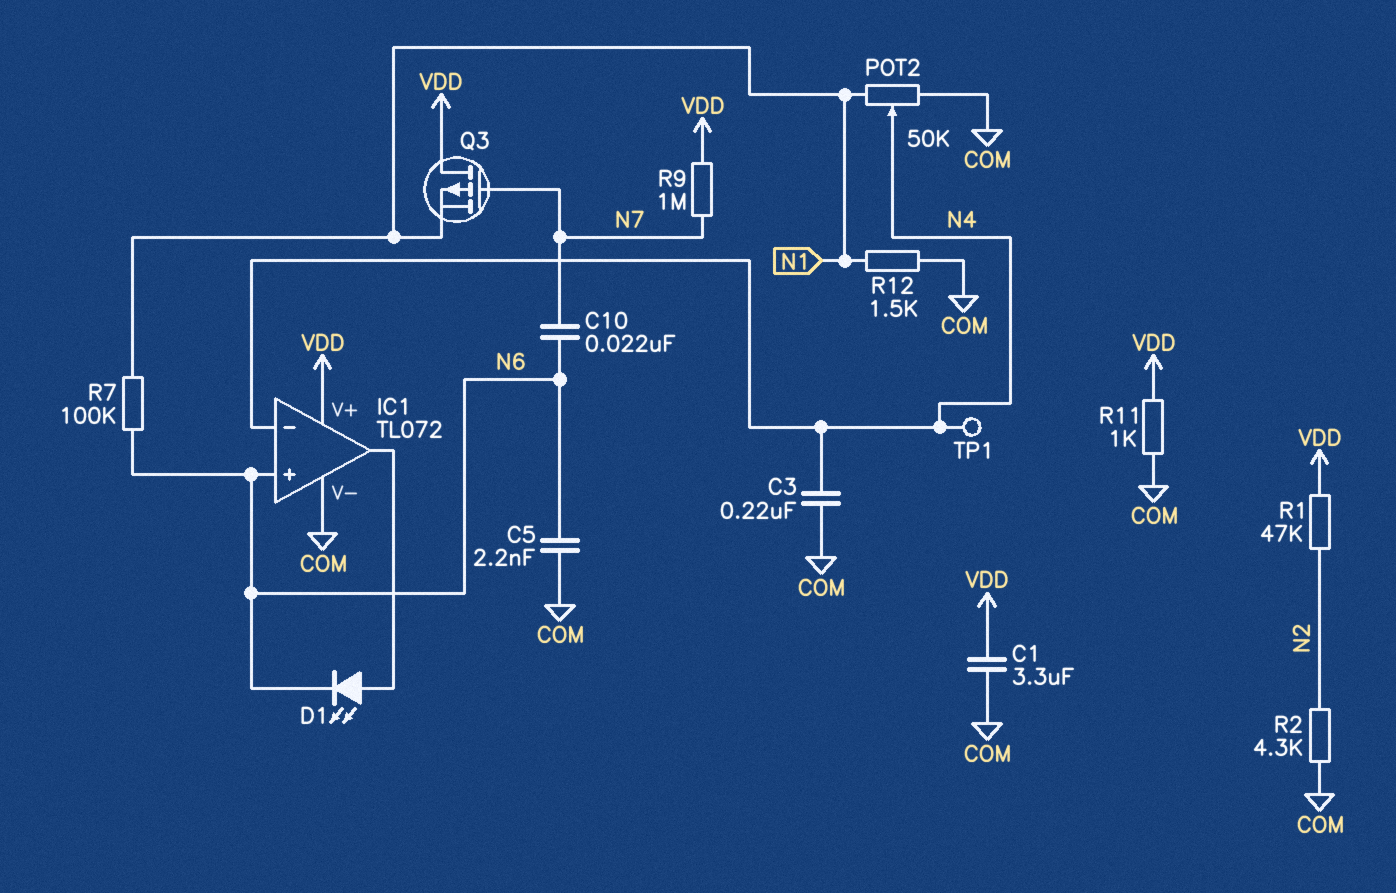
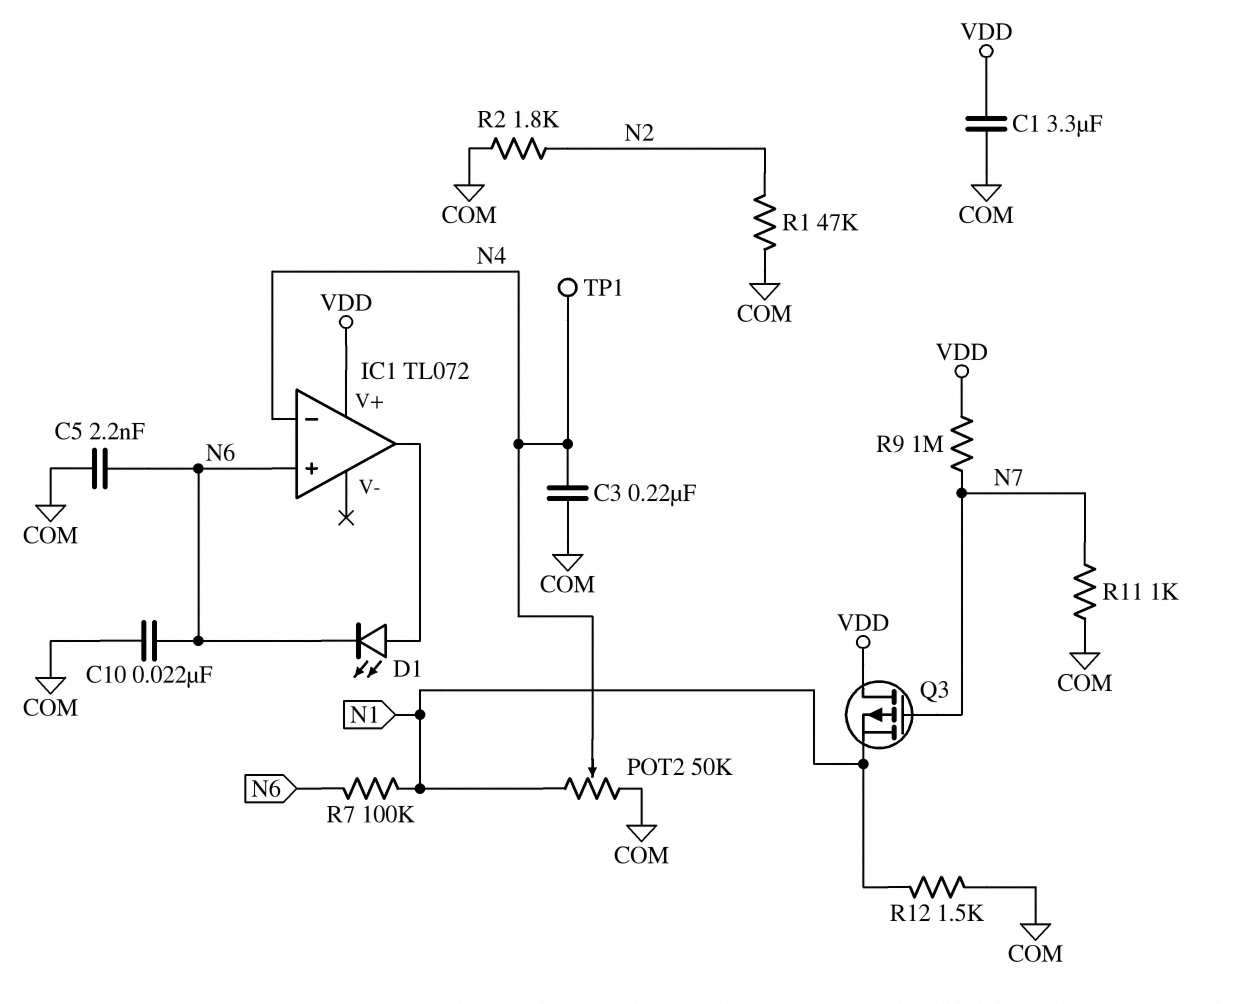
C10: 22nF (N6, N7) -> 22nF (COM, N6)
IC1 pin V-: COM -> none
R1: 47k (N2, VDD) -> 47k (COM, N2)
R2: 4.3k (COM, N2) -> 1.8k (COM, N2)
R11: 1k (COM, VDD) -> 1k (COM, N7)

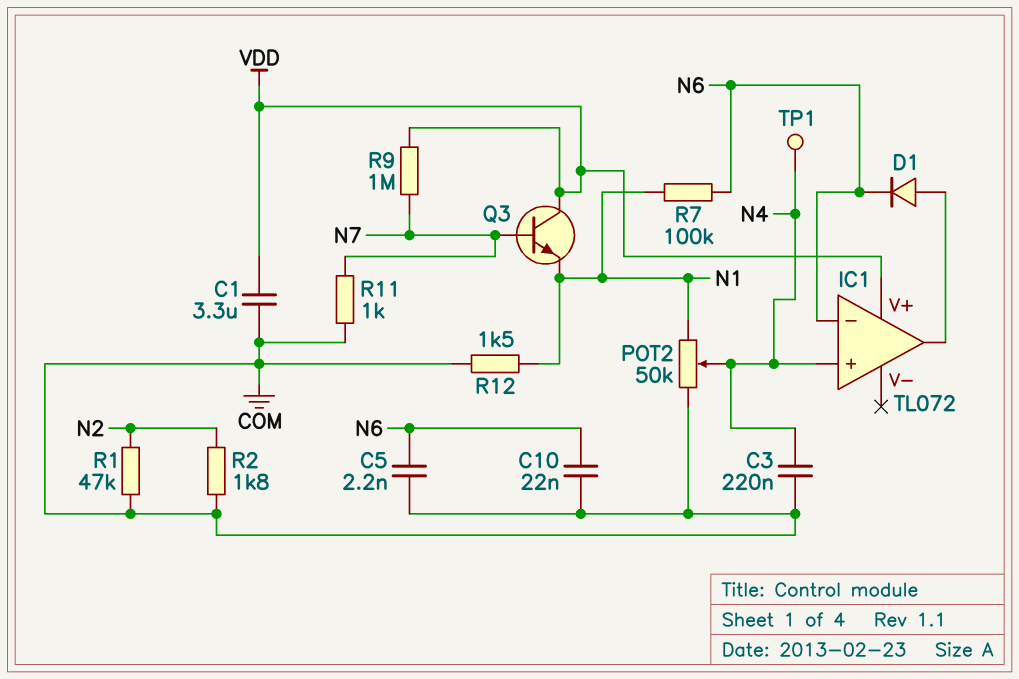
D1: LED (A IC1/out, K N6) -> diode (A IC1/out, K N6)
IC1 pin in+: N6 -> N4
IC1 pin in-: N4 -> N6
Q3: PMOS (G N7, D VDD, S N1) -> NPN (B N7, C VDD, E N1)

